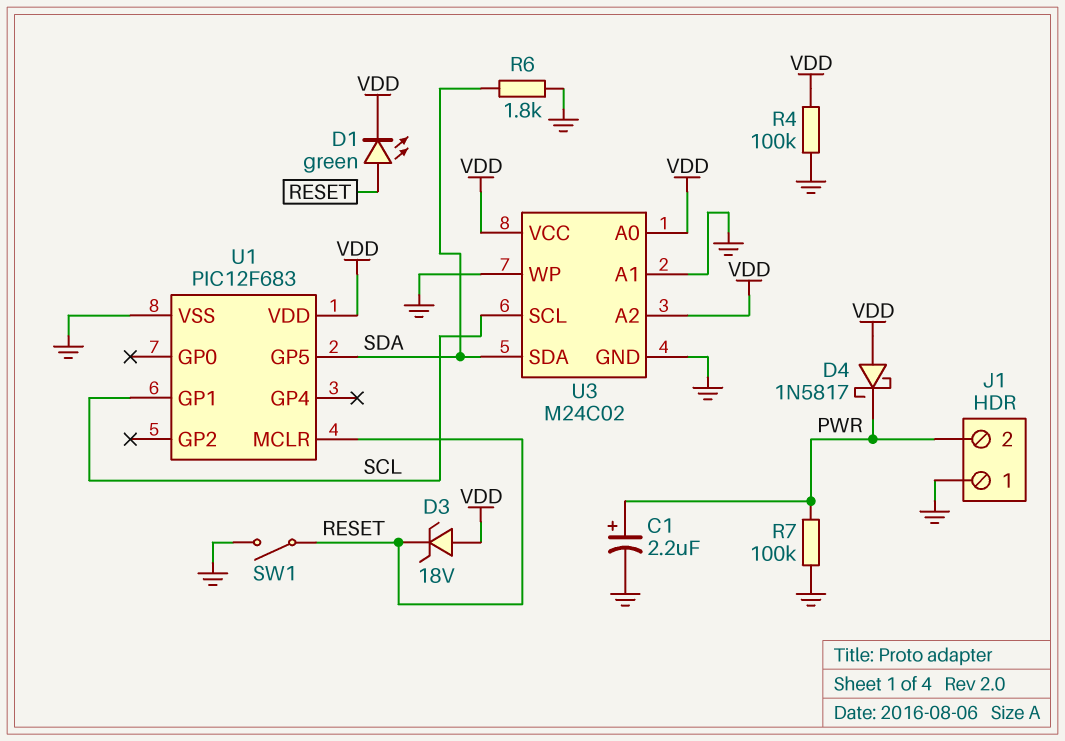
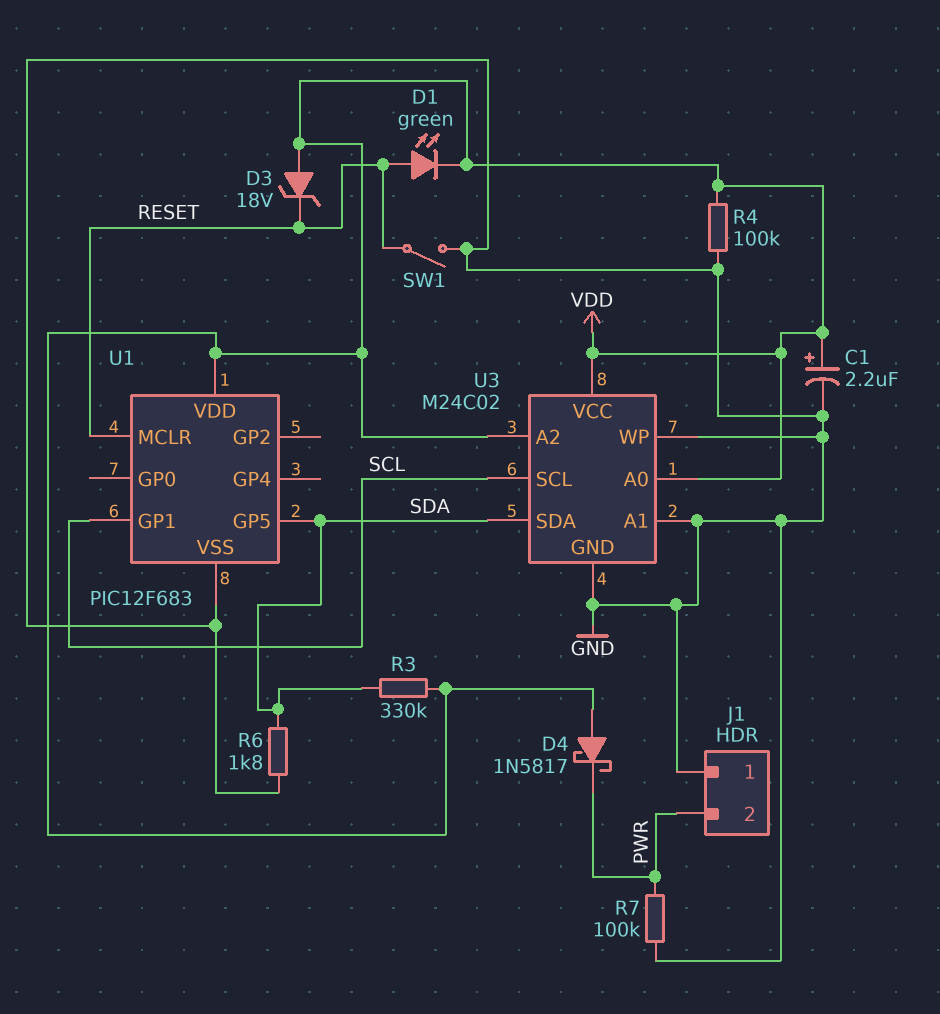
C1: 2.2uF (plus PWR, minus GND) -> 2.2uF (plus VDD, minus GND)
R3: none -> 330k (SDA, VDD)

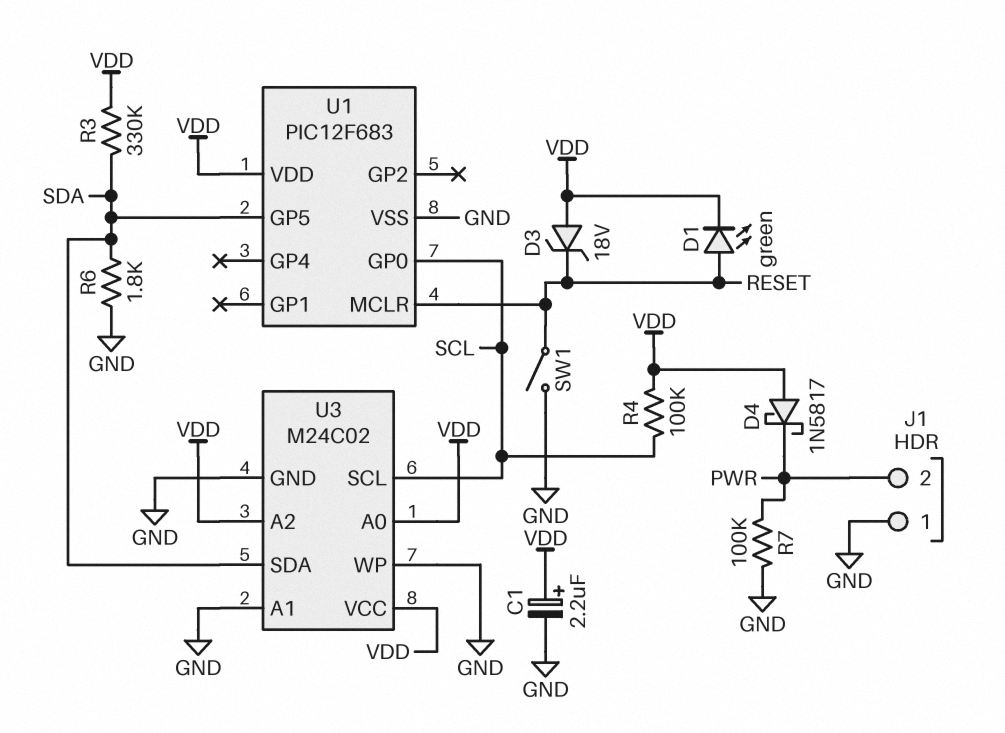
R4: 100k (GND, VDD) -> 100k (SCL, VDD)
U1 pin GP0: none -> SCL
U1 pin GP1: SCL -> none

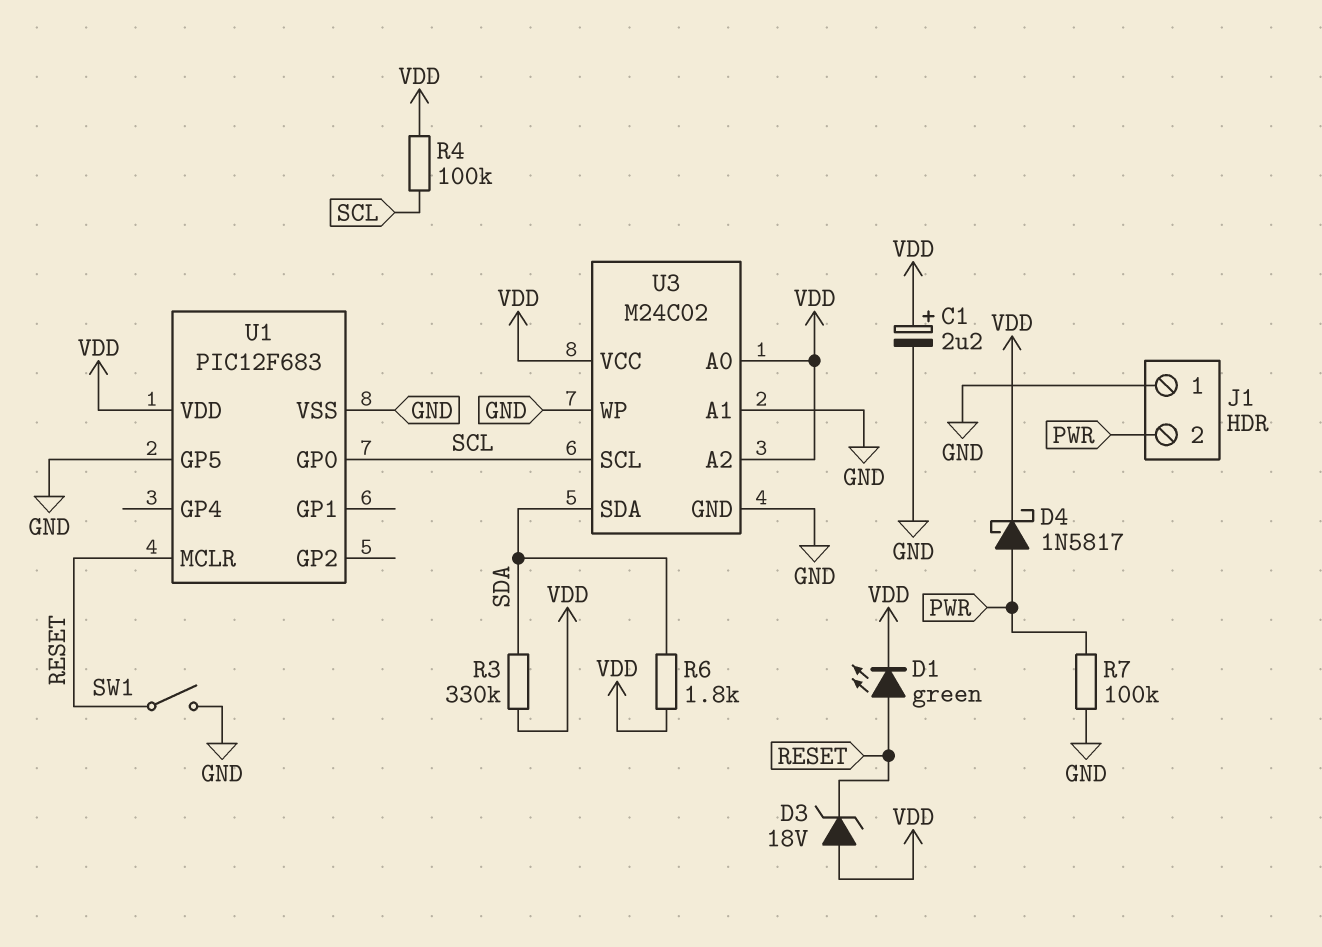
D4: schottky 1N5817 (A VDD, K PWR) -> schottky 1N5817 (A PWR, K VDD)
R6: 1.8k (GND, SDA) -> 1.8k (SDA, VDD)
U1 pin GP5: SDA -> GND

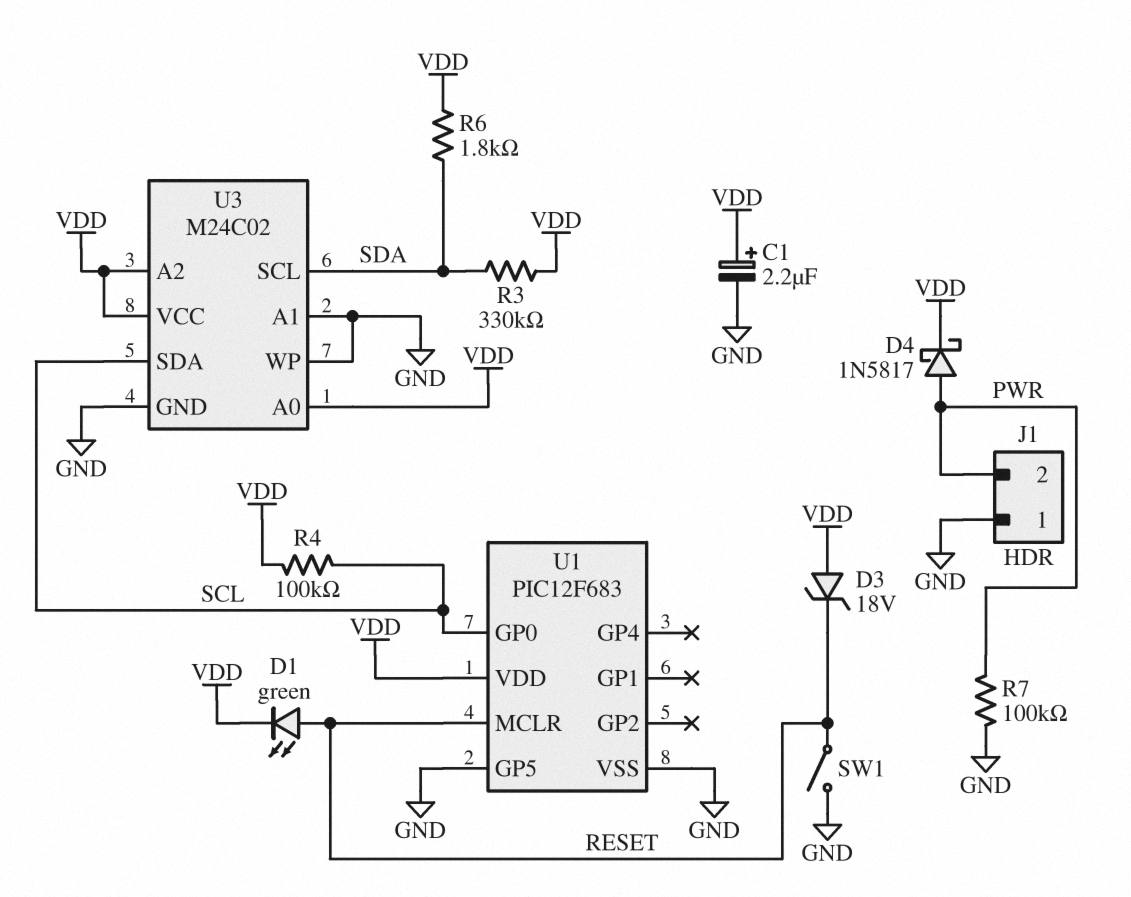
U3 pin SCL: SCL -> SDA
U3 pin SDA: SDA -> SCL

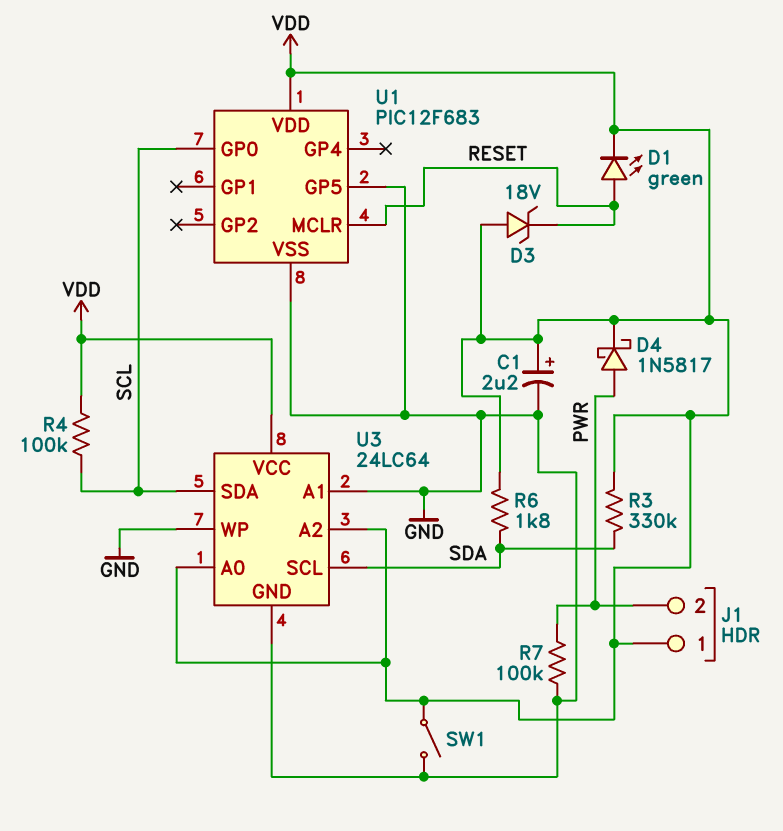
J1 pin 1: GND -> VDD
SW1: switch (GND, RESET) -> switch (GND, VDD)
U3: M24C02 -> 24LC64

